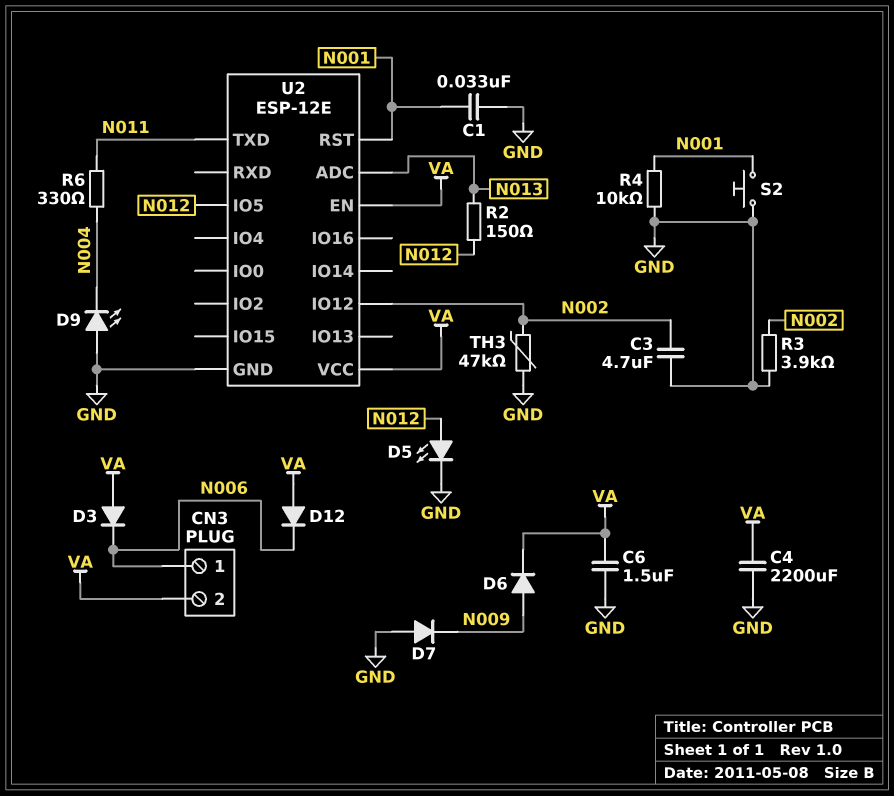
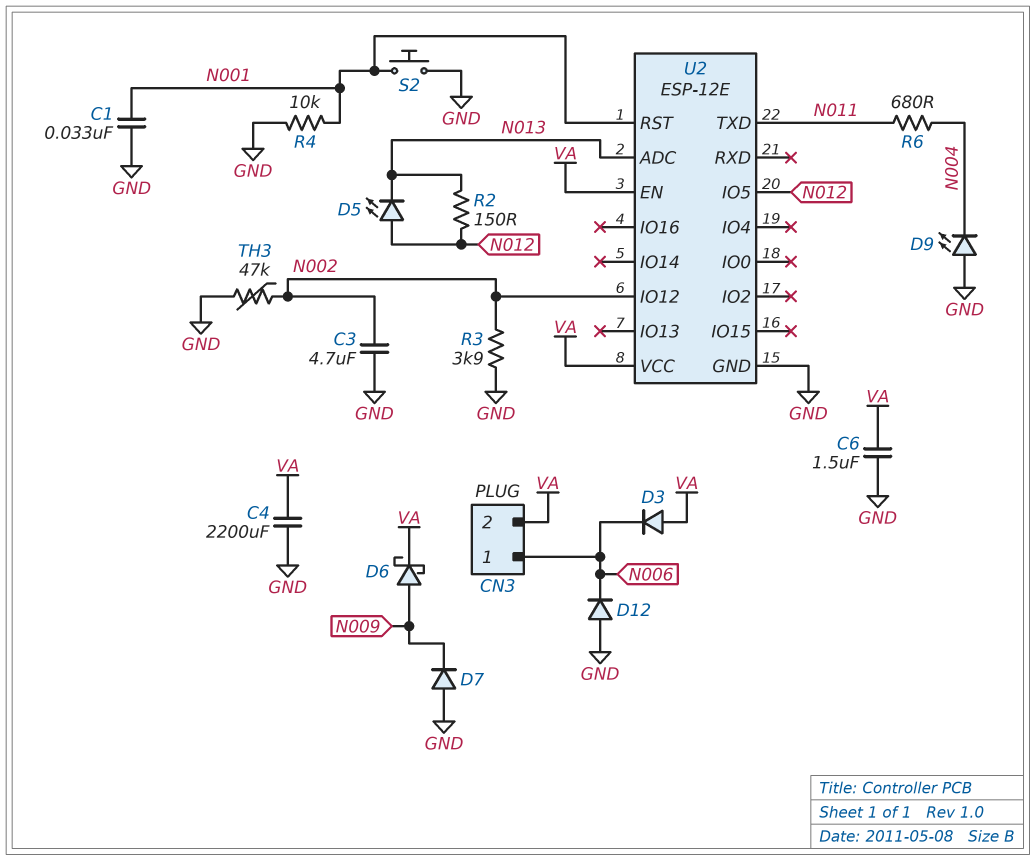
D5: LED (A N012, K GND) -> LED (A N012, K N013)
D6: diode (A N009, K VA) -> schottky (A N009, K VA)
D12: diode (A VA, K N006) -> diode (A GND, K N006)
R6: 330 (N004, N011) -> 680 (N004, N011)

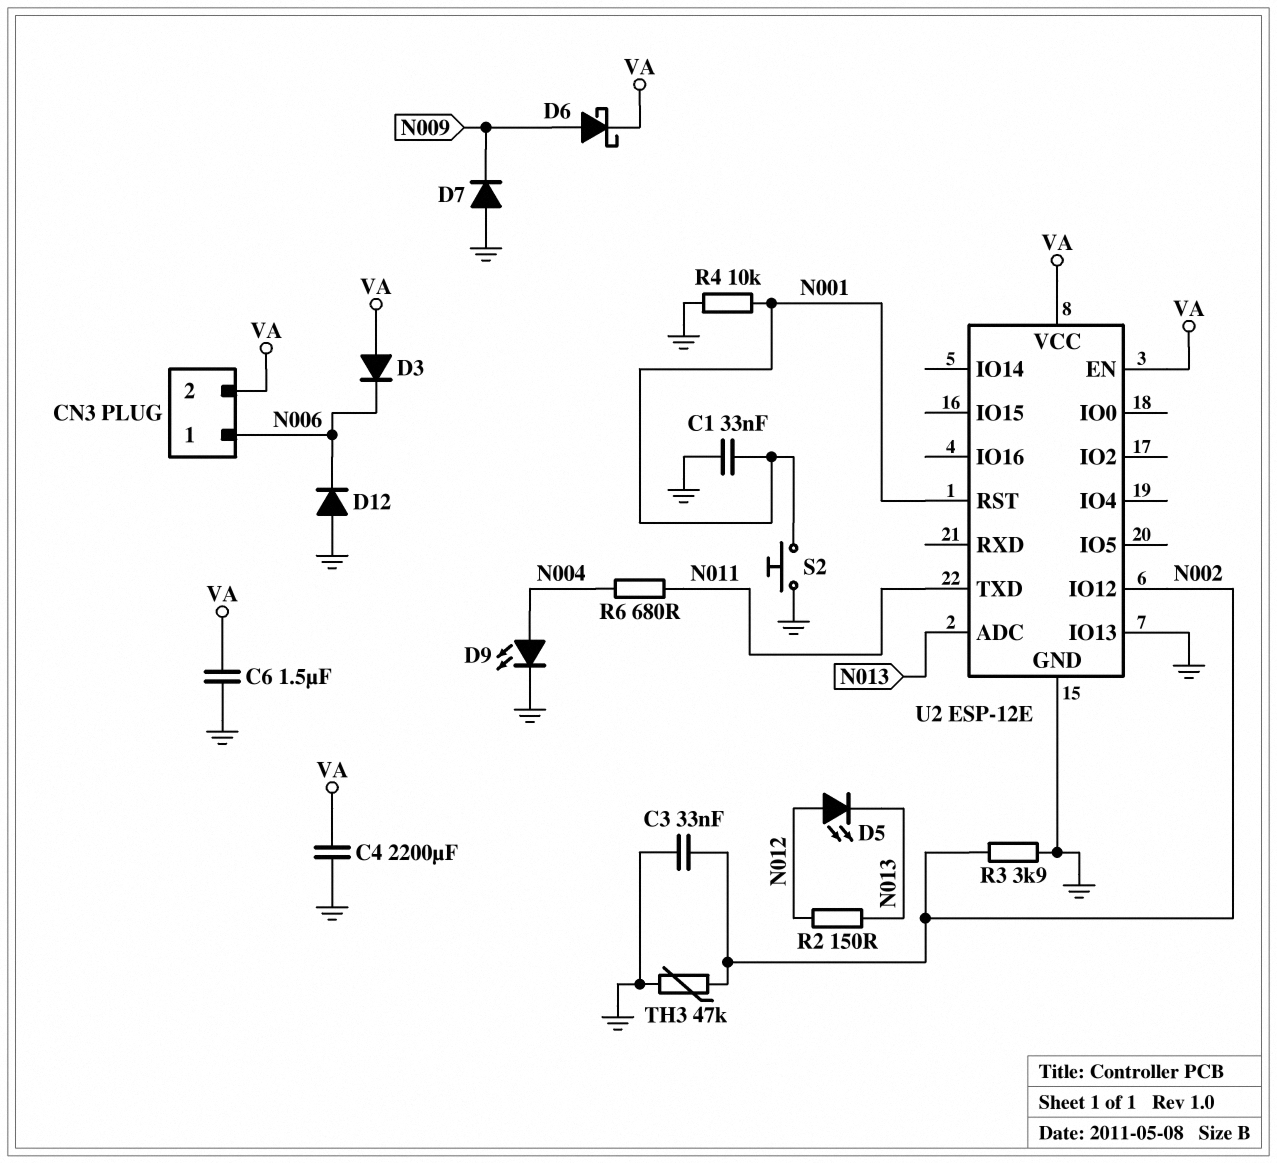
C3: 4.7uF (GND, N002) -> 33nF (GND, N002)
D9: LED (A GND, K N004) -> LED (A N004, K GND)
U2 pin IO5: N012 -> none
U2 pin IO13: none -> GND

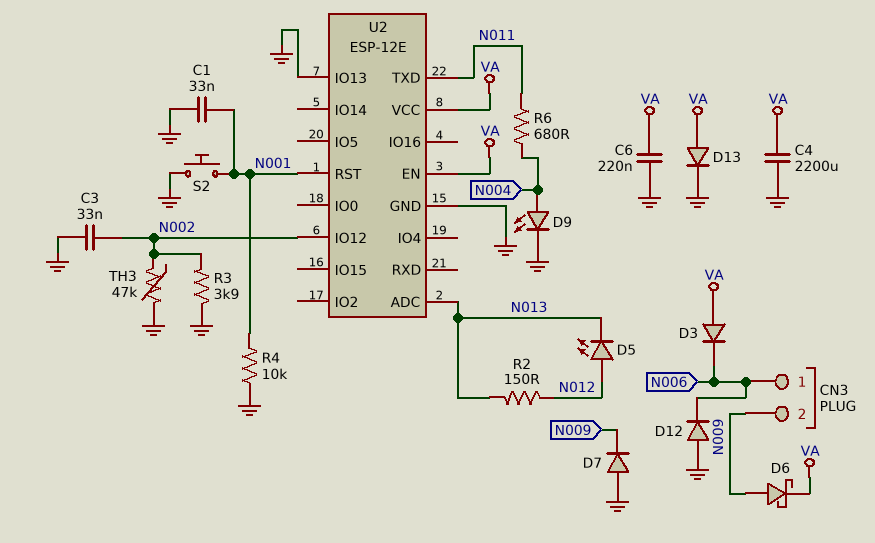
C6: 1.5uF (GND, VA) -> 220nF (GND, VA)
CN3 pin 2: VA -> N009
D13: none -> diode (A VA, K GND)

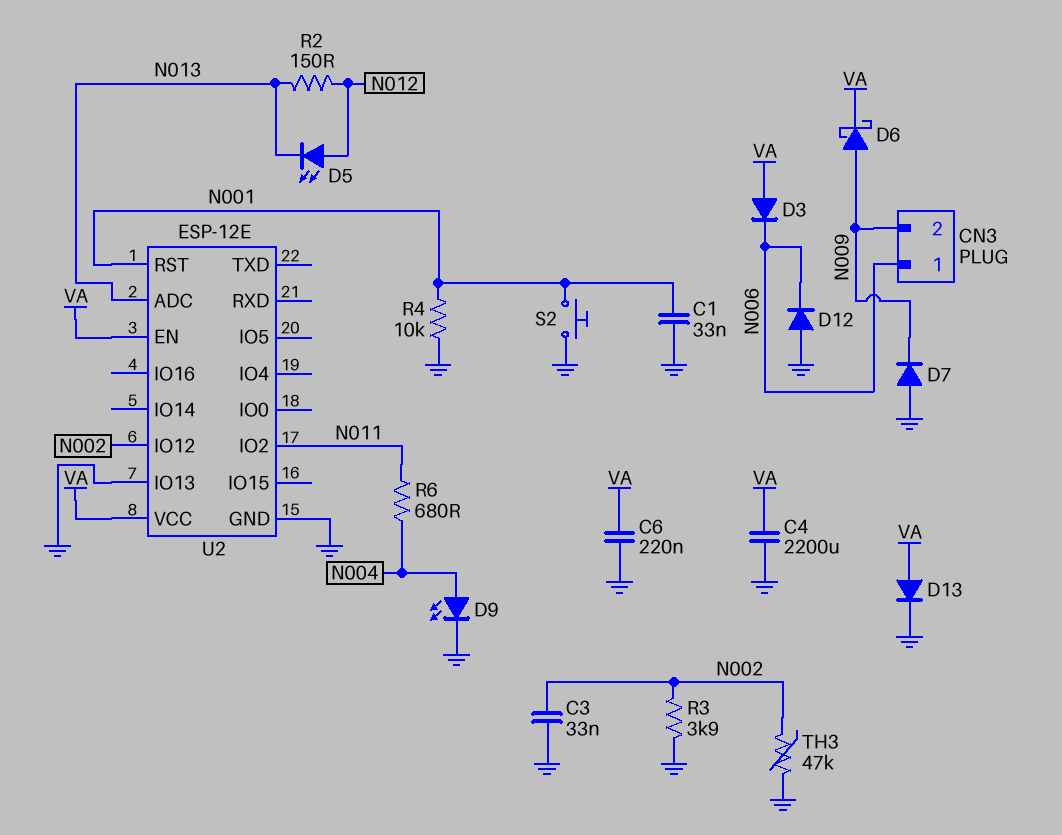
U2 pin IO2: none -> N011
U2 pin TXD: N011 -> none

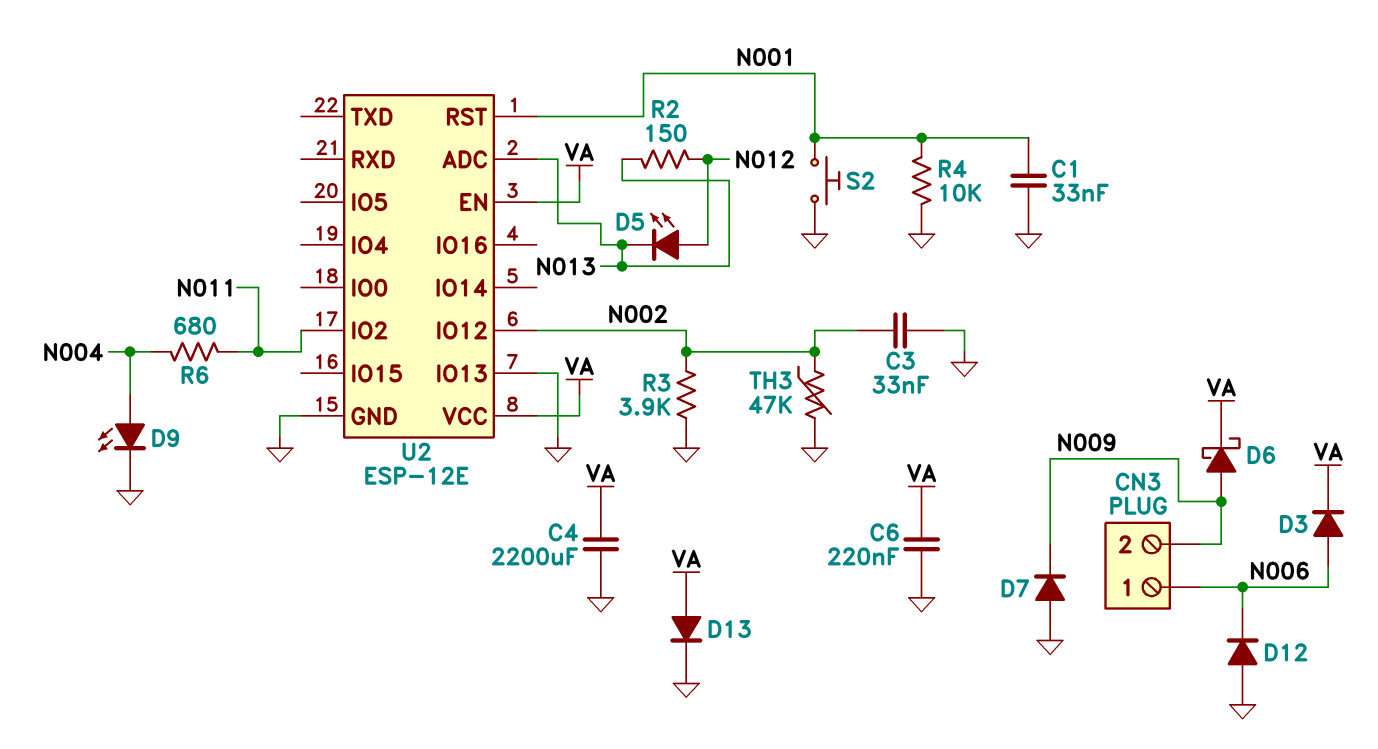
D3: diode (A VA, K N006) -> diode (A N006, K VA)

